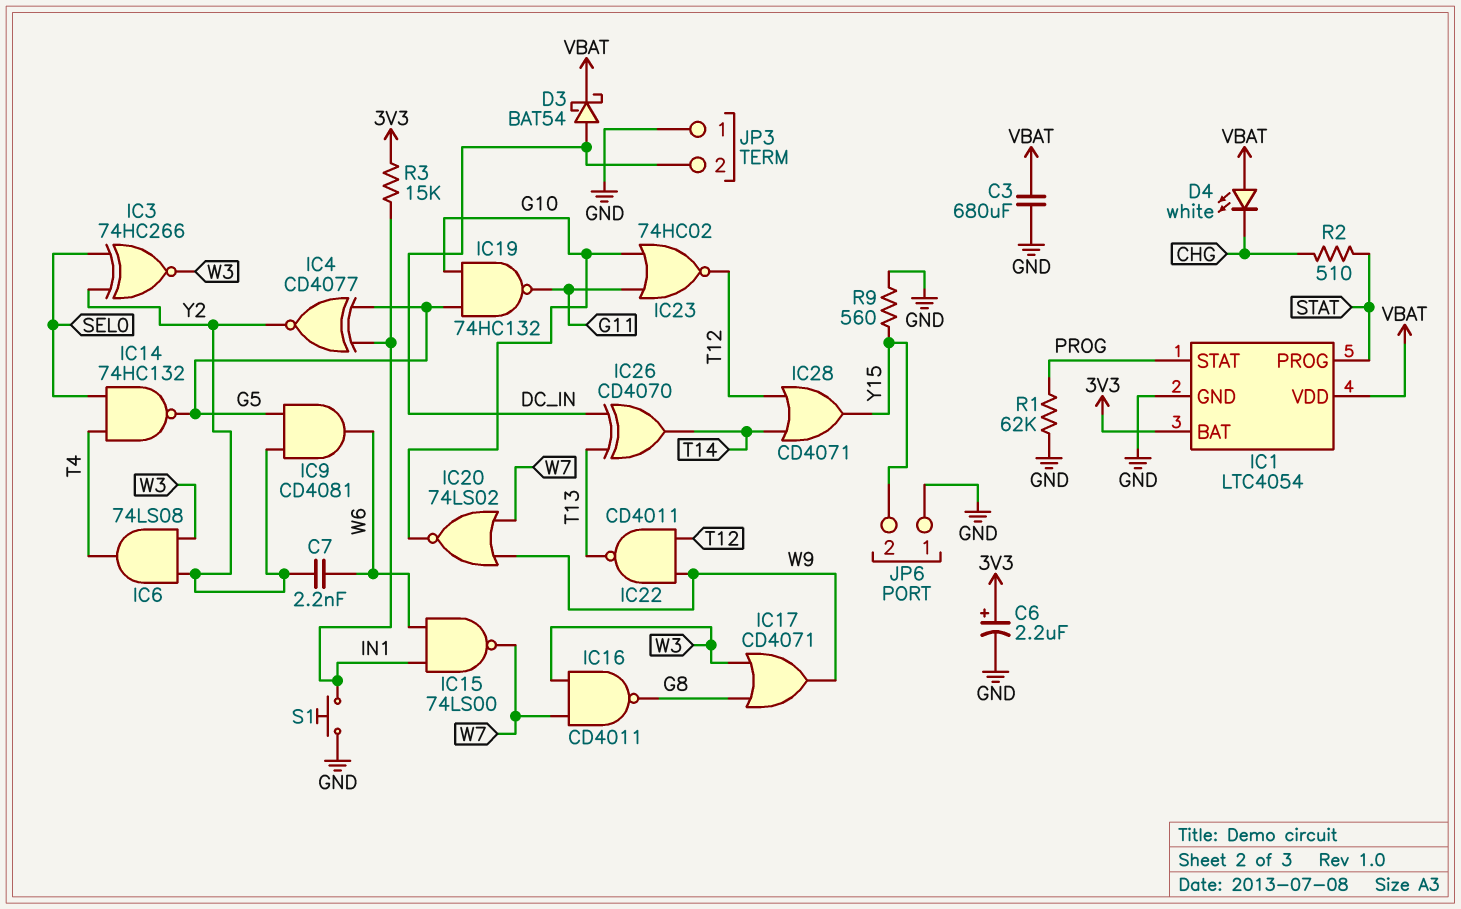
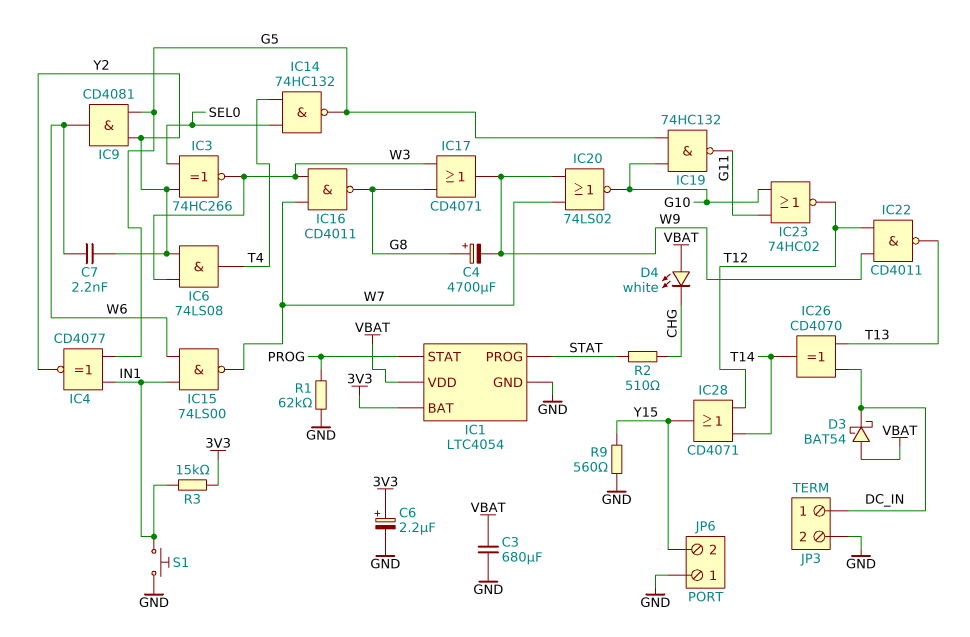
C4: none -> 4700uF (plus G8, minus W9)
D3: schottky BAT54 (A DC_IN, K VBAT) -> schottky BAT54 (A VBAT, K DC_IN)
JP3 pin 1: GND -> DC_IN
JP3 pin 2: DC_IN -> GND

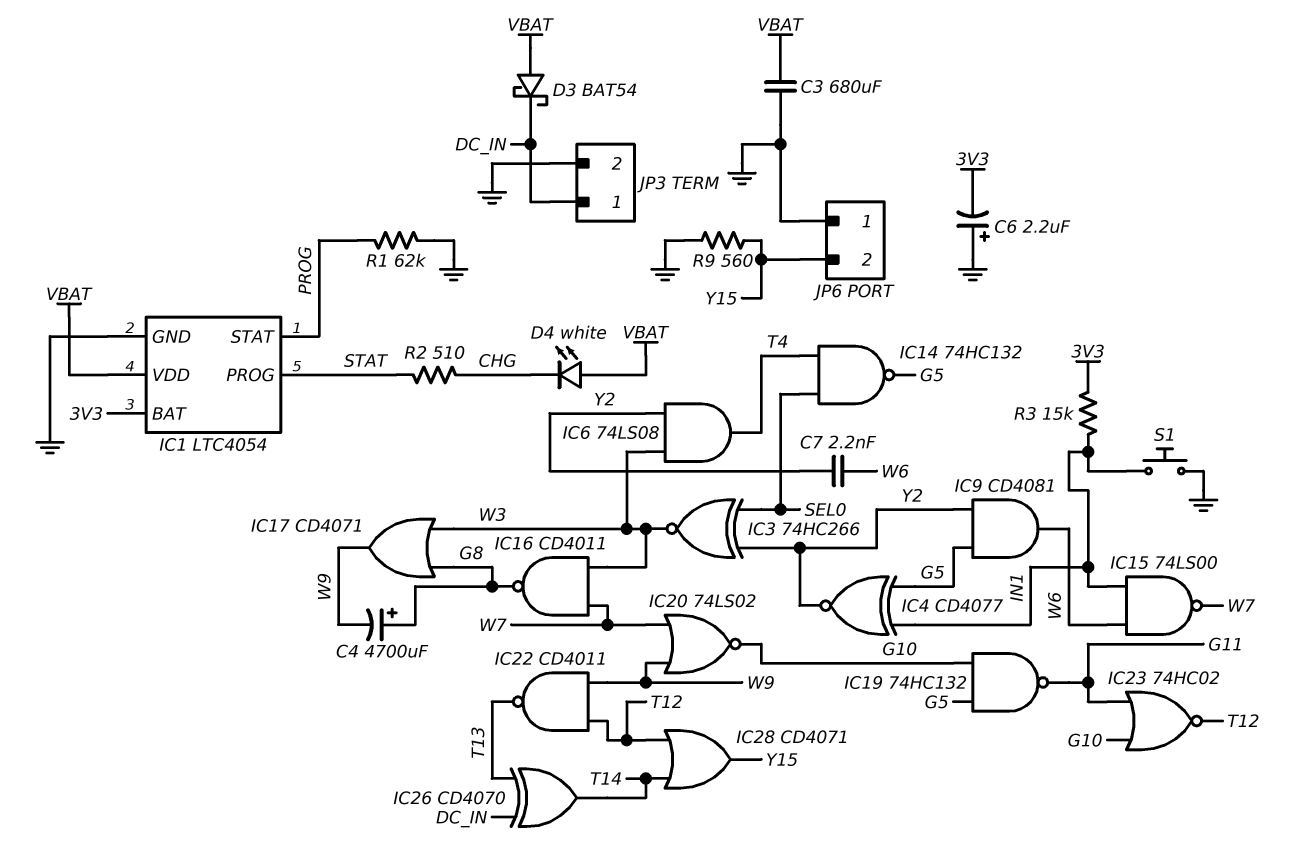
C6: 2.2uF (plus 3V3, minus GND) -> 2.2uF (plus GND, minus 3V3)

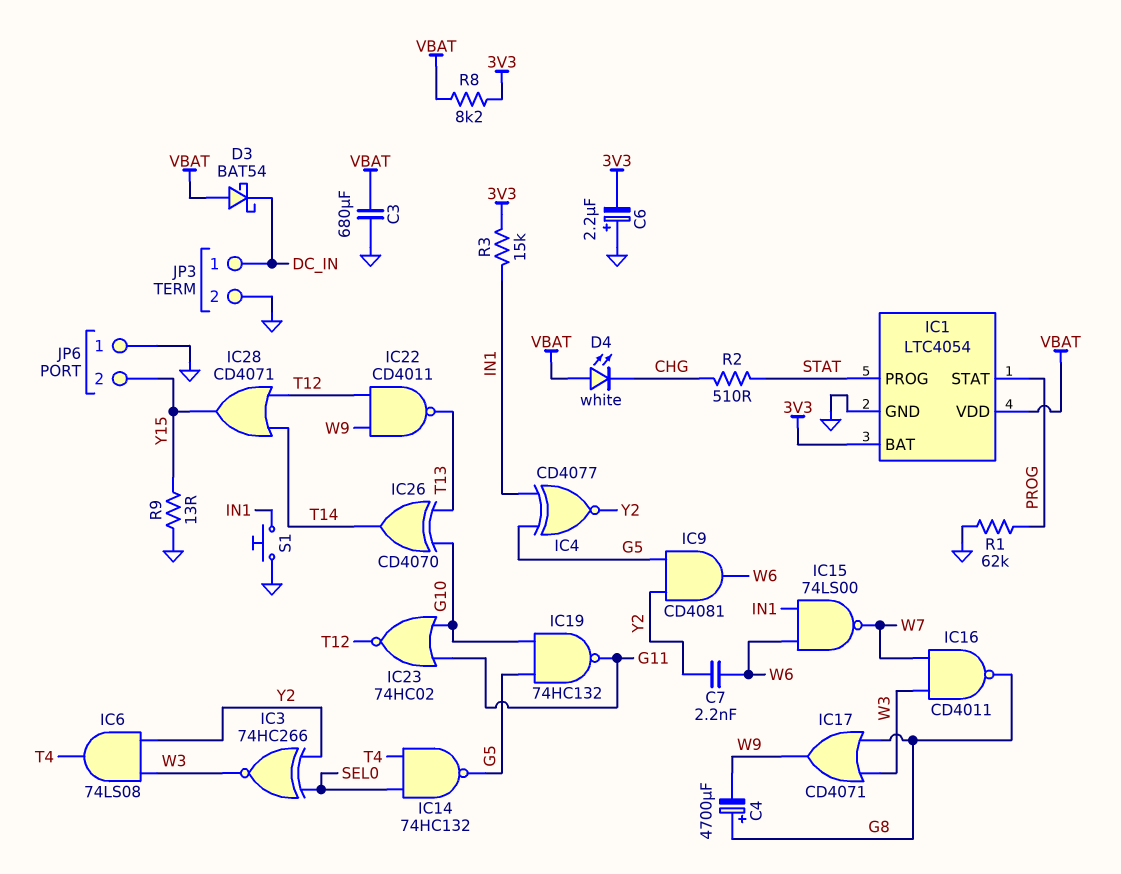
IC20: NOR 74LS02 (in W7, in W9, out G10) -> none
IC26: XOR CD4070 (in DC_IN, in T13, out T14) -> XOR CD4070 (in G10, in T13, out T14)
R8: none -> 8.2k (3V3, VBAT)
R9: 560 (GND, Y15) -> 13 (GND, Y15)

